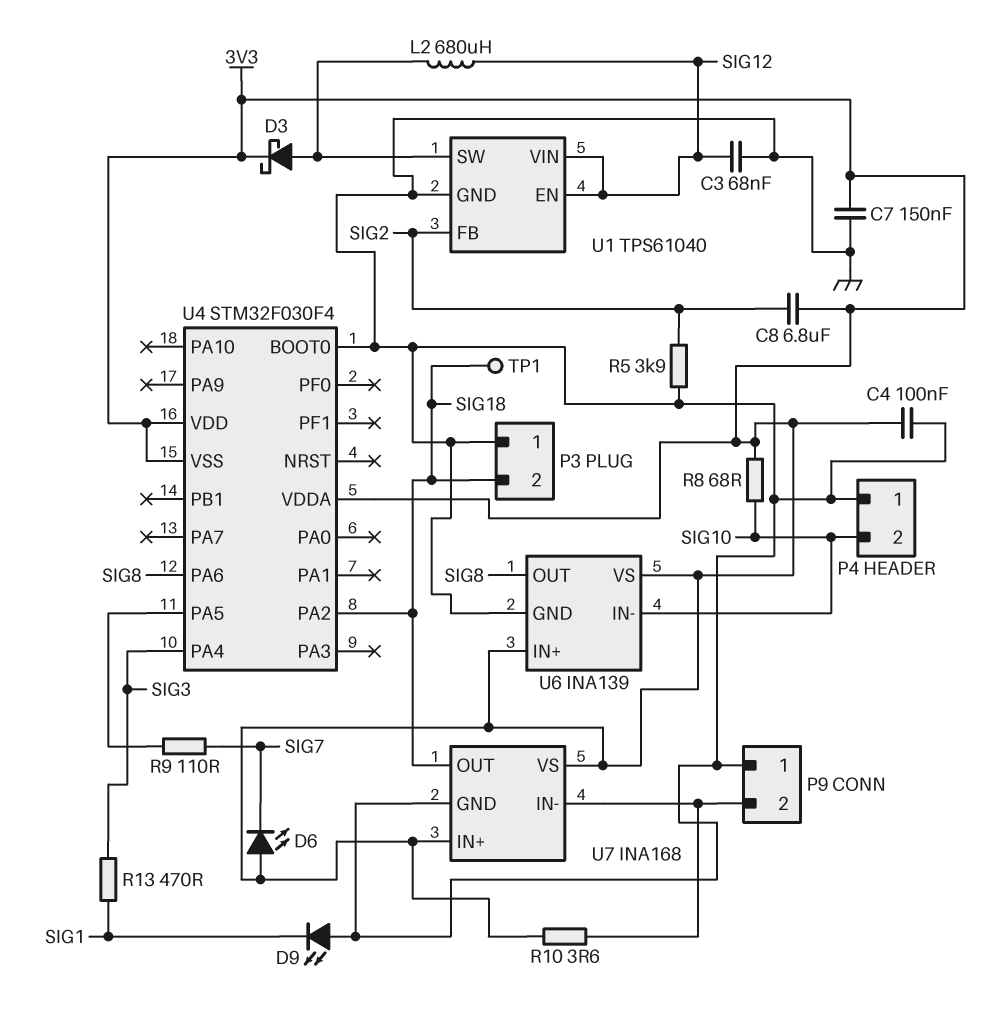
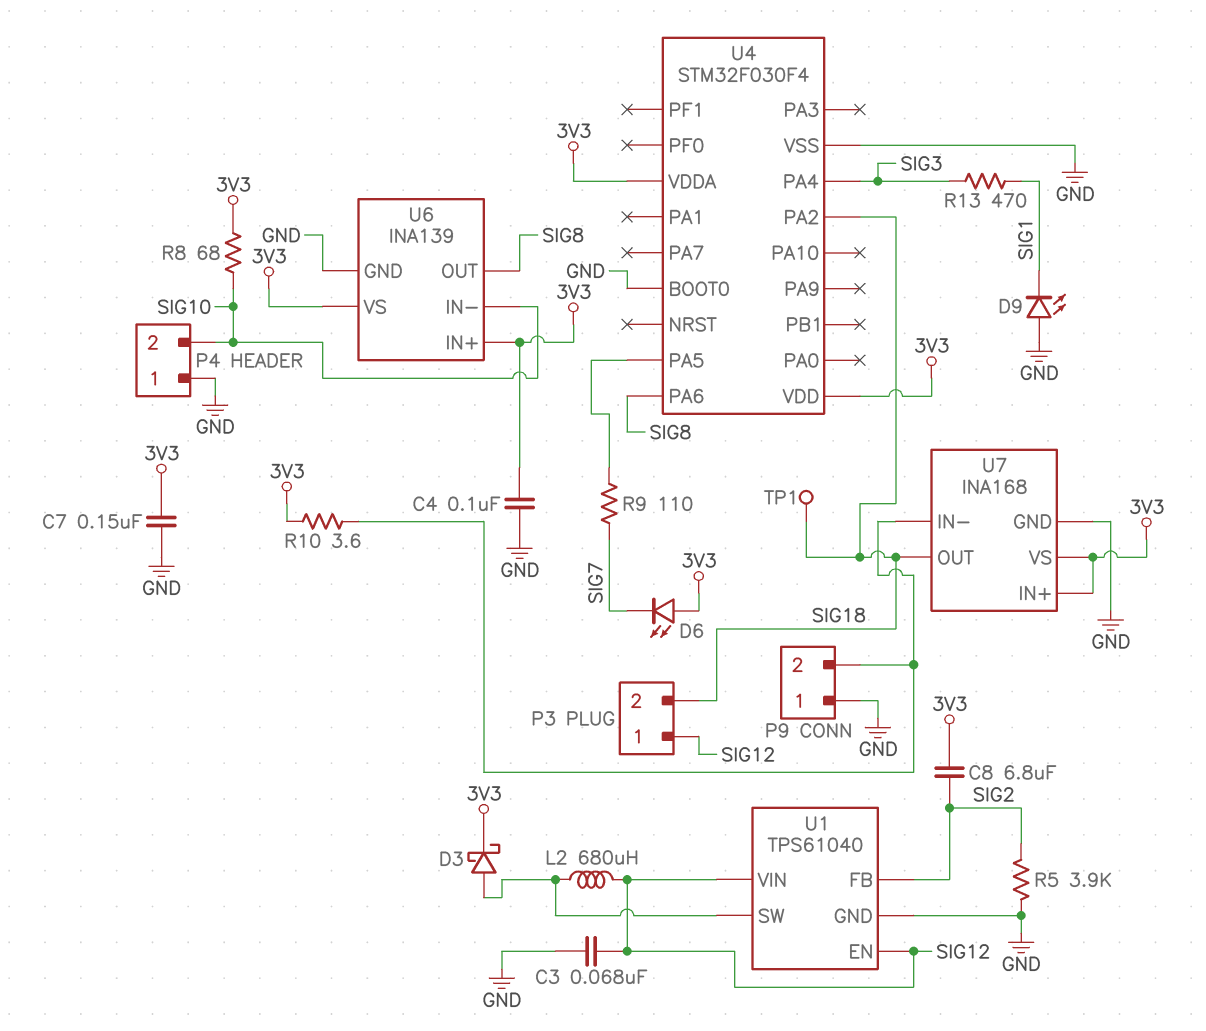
P3 pin 1: GND -> SIG12
U4 pin VSS: 3V3 -> GND

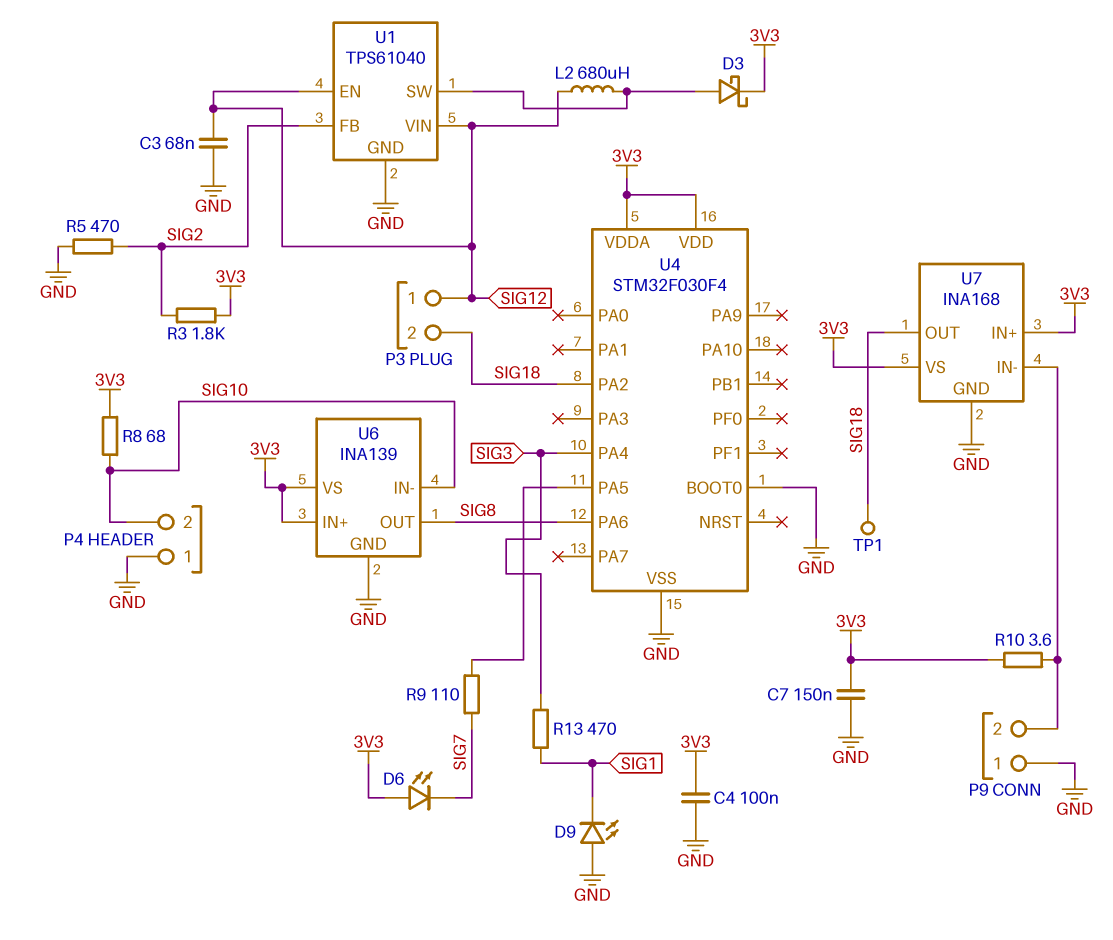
C8: 6.8uF (3V3, SIG2) -> none
R3: none -> 1.8k (3V3, SIG2)
R5: 3.9k (GND, SIG2) -> 470 (GND, SIG2)

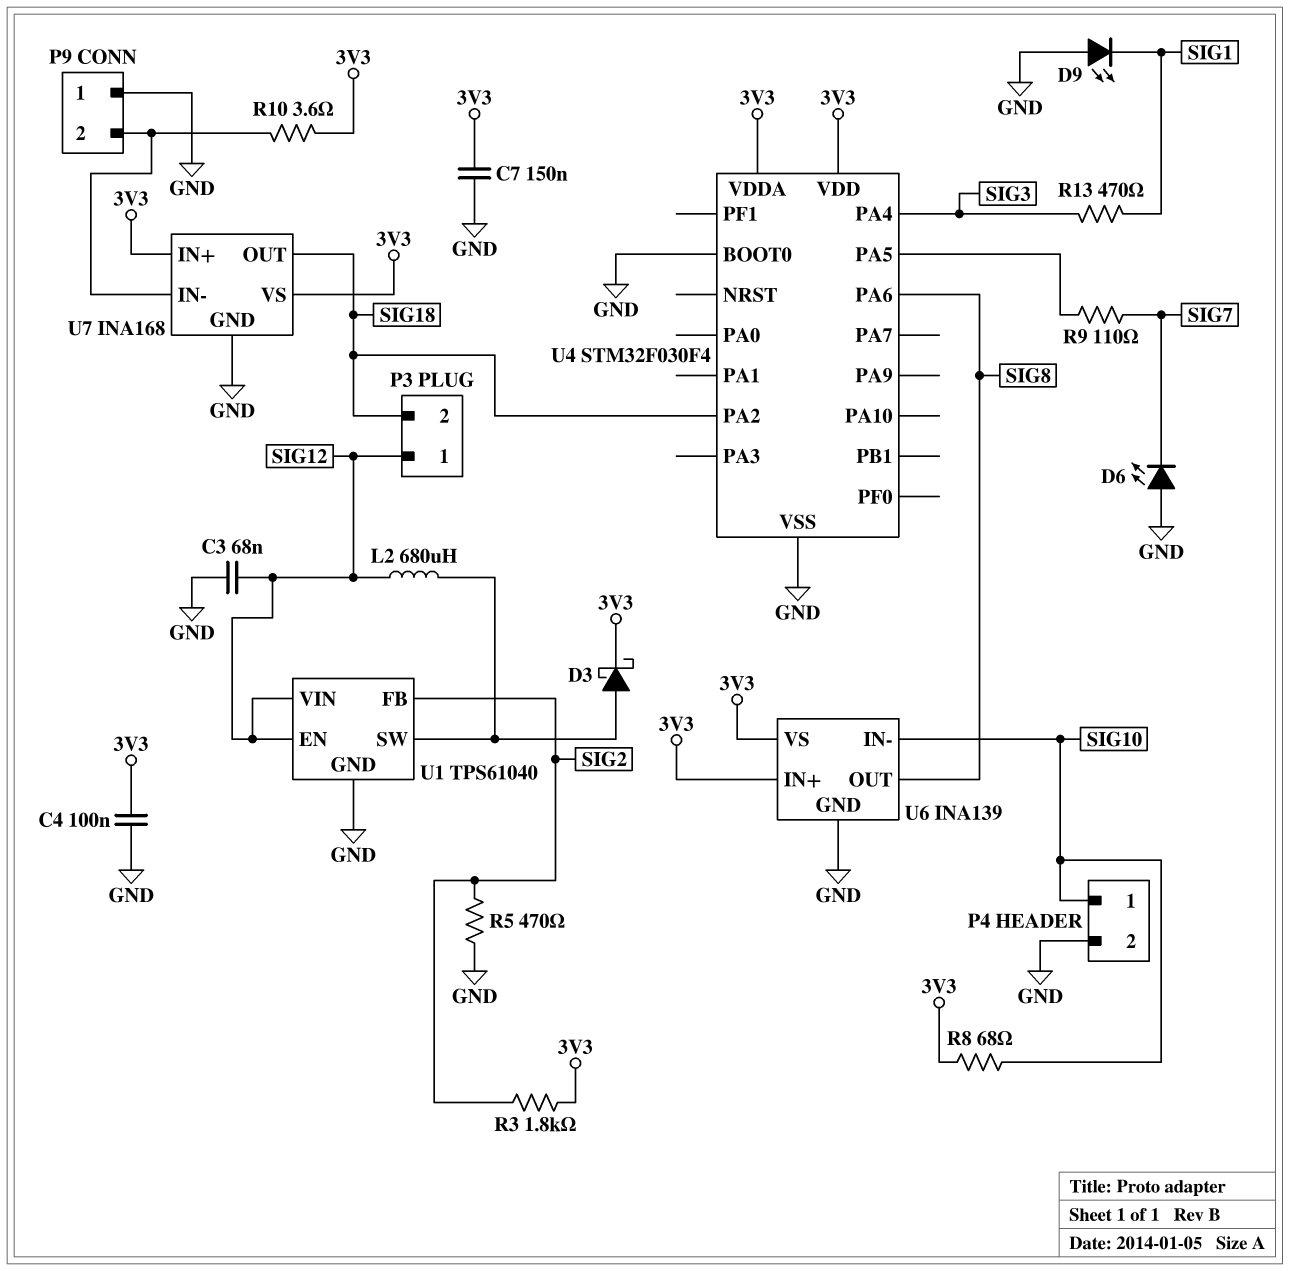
D6: LED (A 3V3, K SIG7) -> LED (A GND, K SIG7)
P4 pin 1: GND -> SIG10
P4 pin 2: SIG10 -> GND
TP1: test point (SIG18) -> none

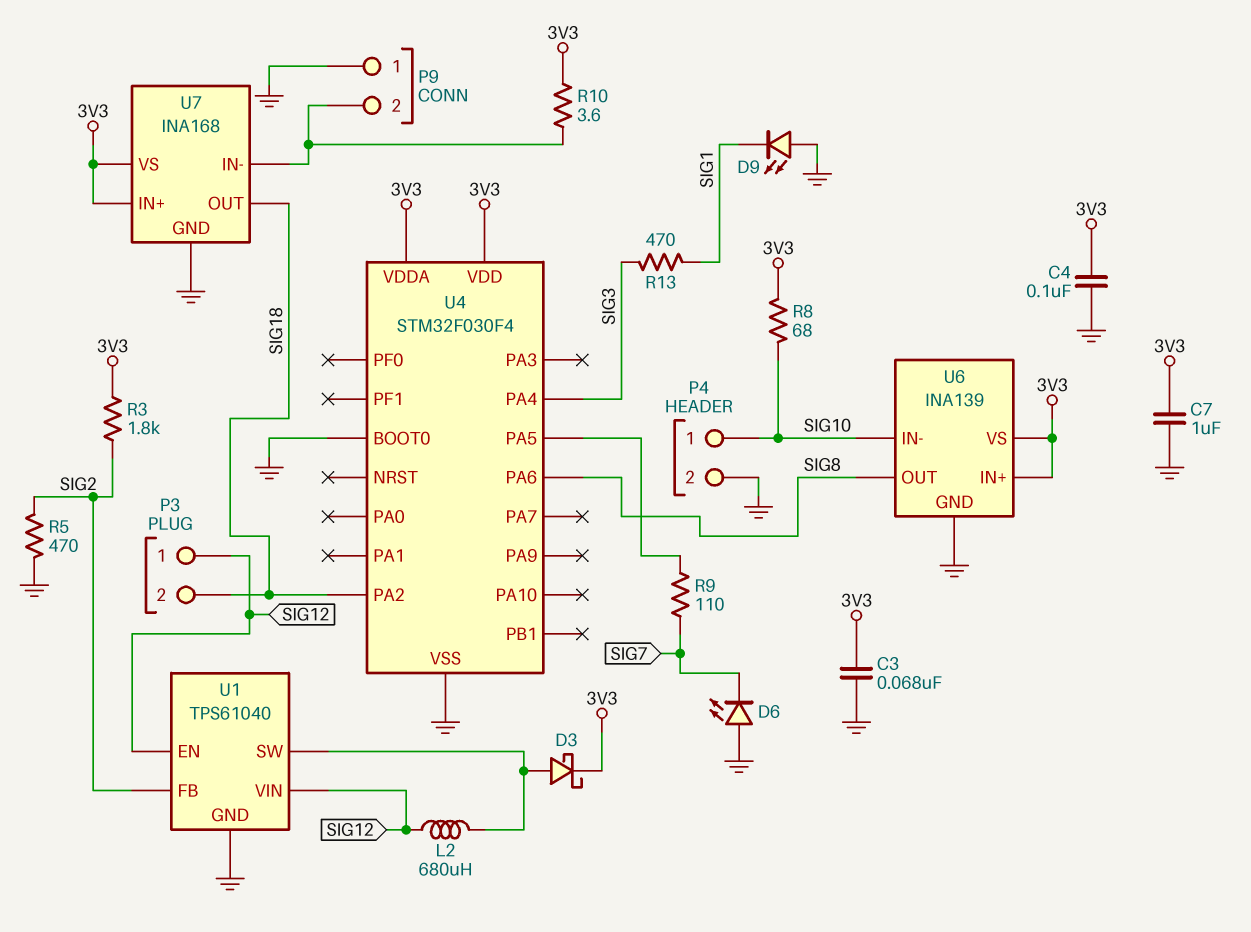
C3: 68nF (GND, SIG12) -> 68nF (3V3, GND)
C7: 150nF (3V3, GND) -> 1uF (3V3, GND)

